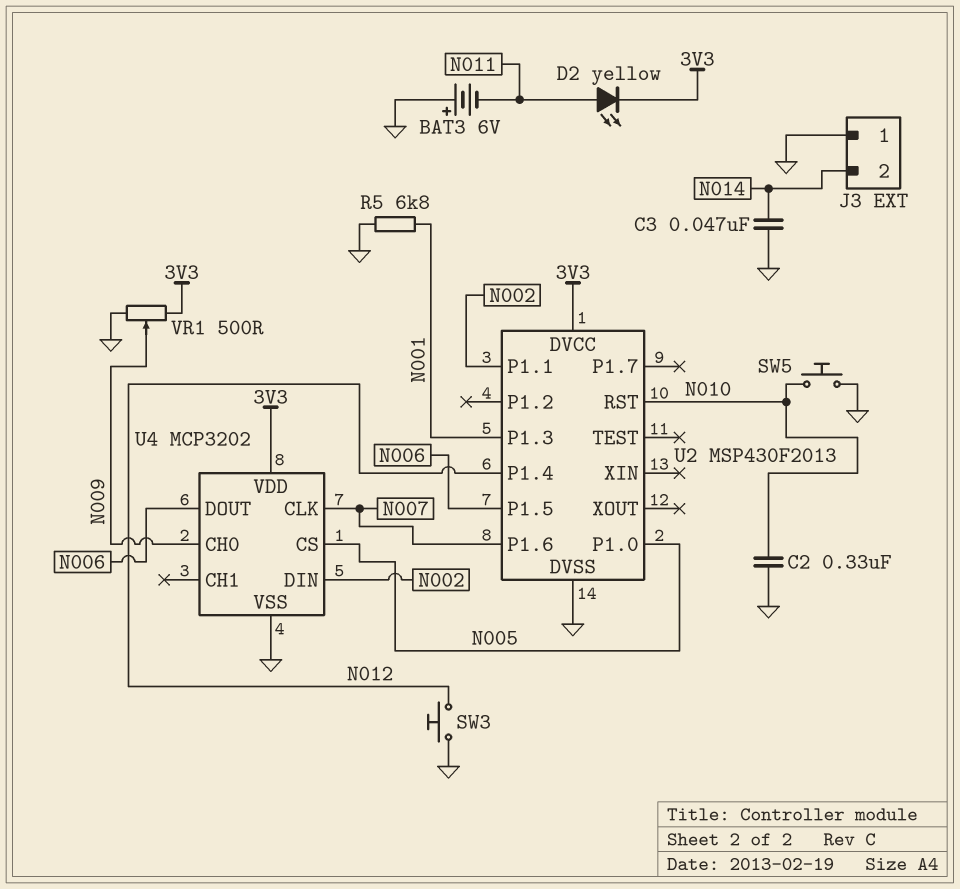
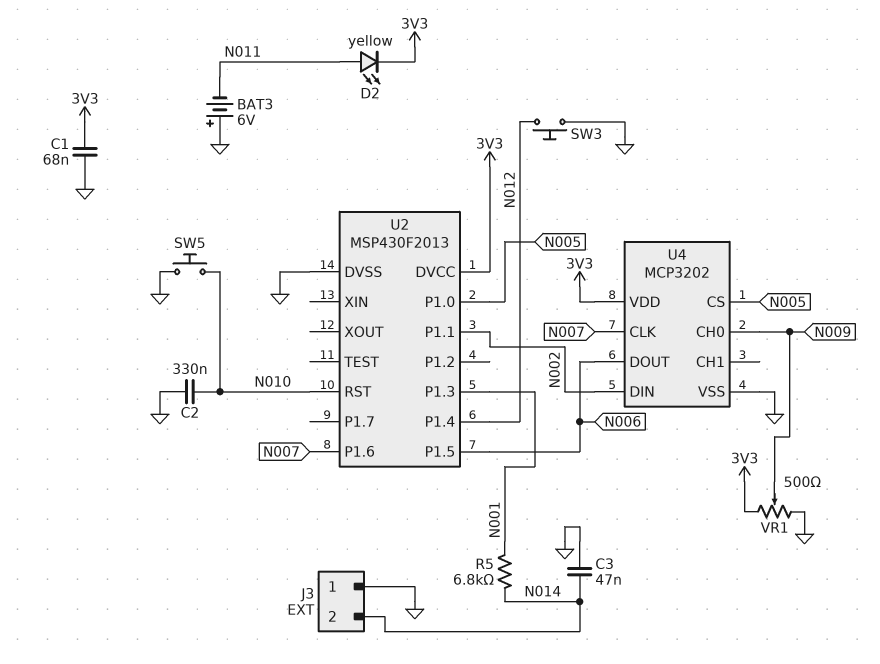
C1: none -> 68nF (3V3, GND)
R5: 6.8k (GND, N001) -> 6.8k (N001, N014)

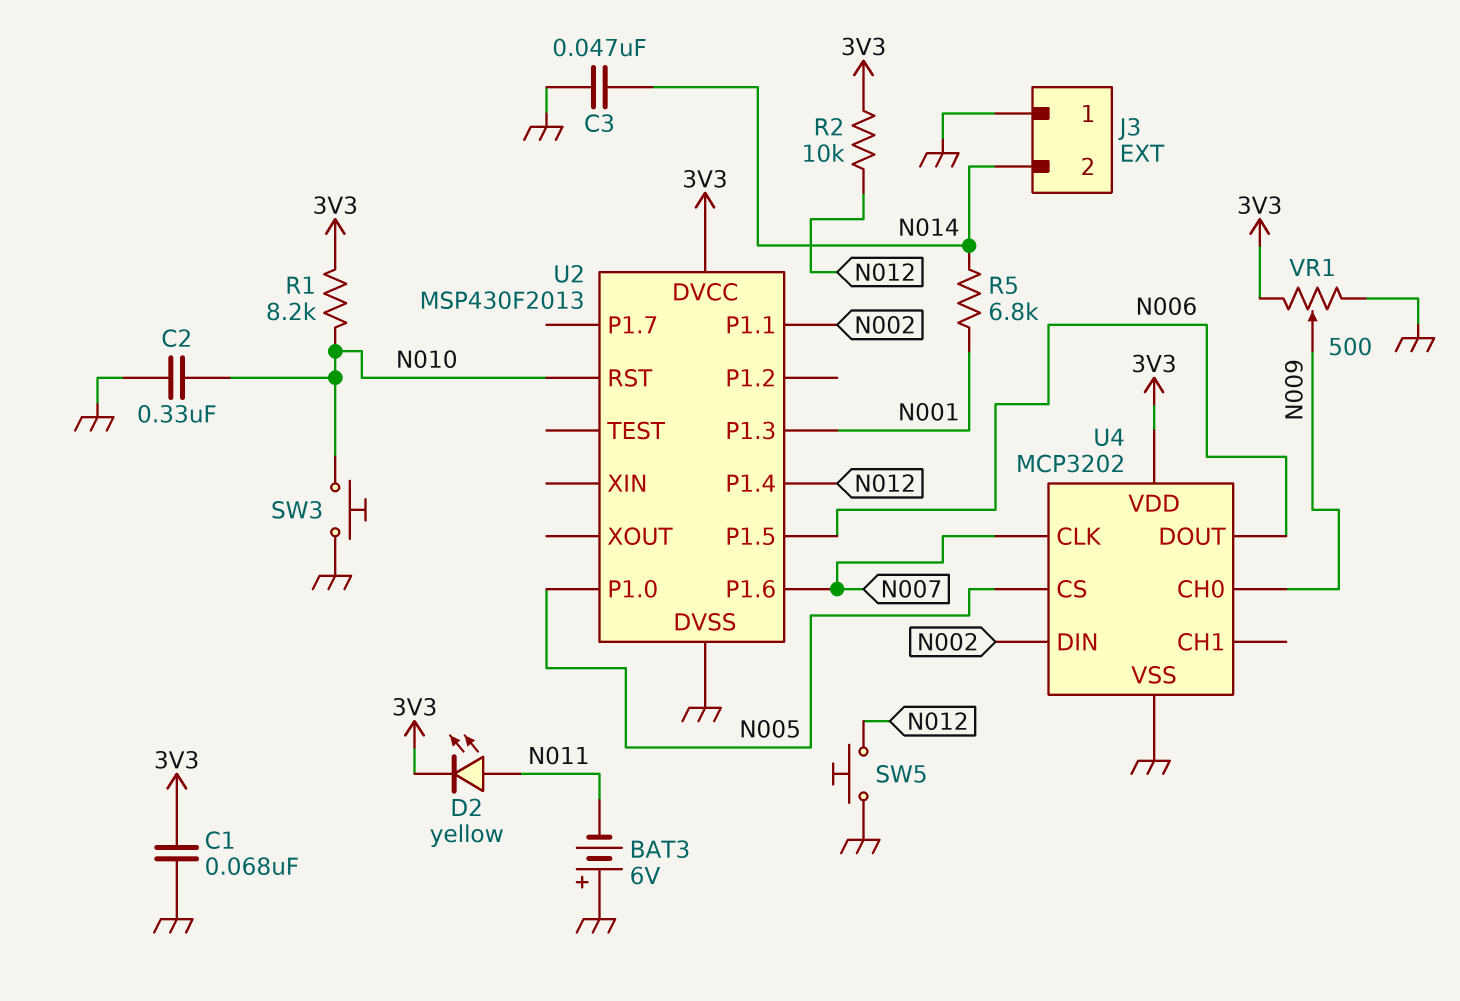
R1: none -> 8.2k (3V3, N010)
R2: none -> 10k (3V3, N012)
SW3: button (GND, N012) -> button (GND, N010)
SW5: button (GND, N010) -> button (GND, N012)

